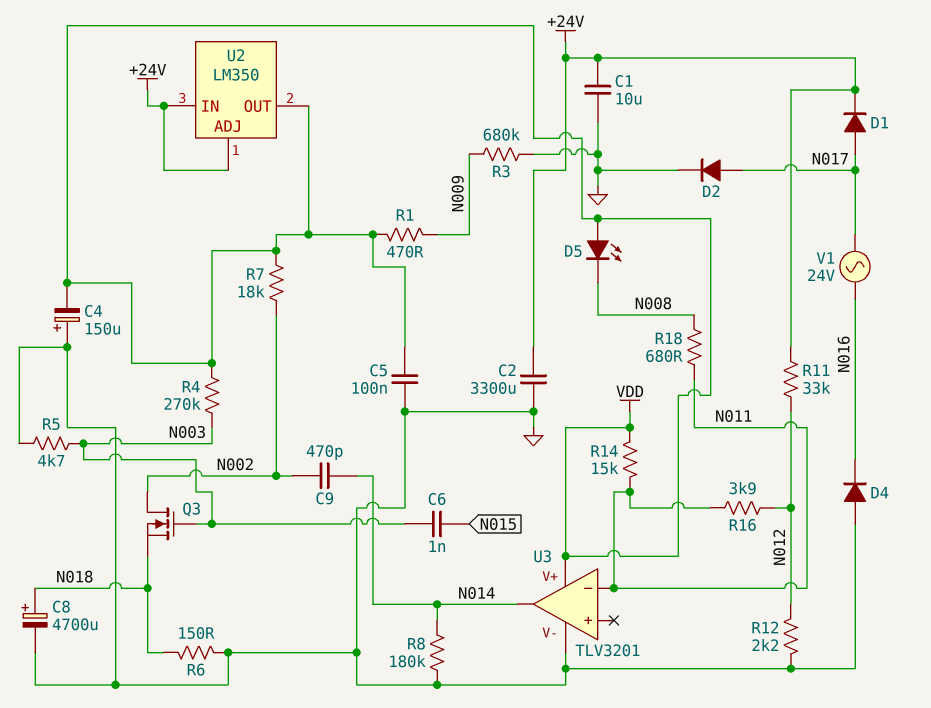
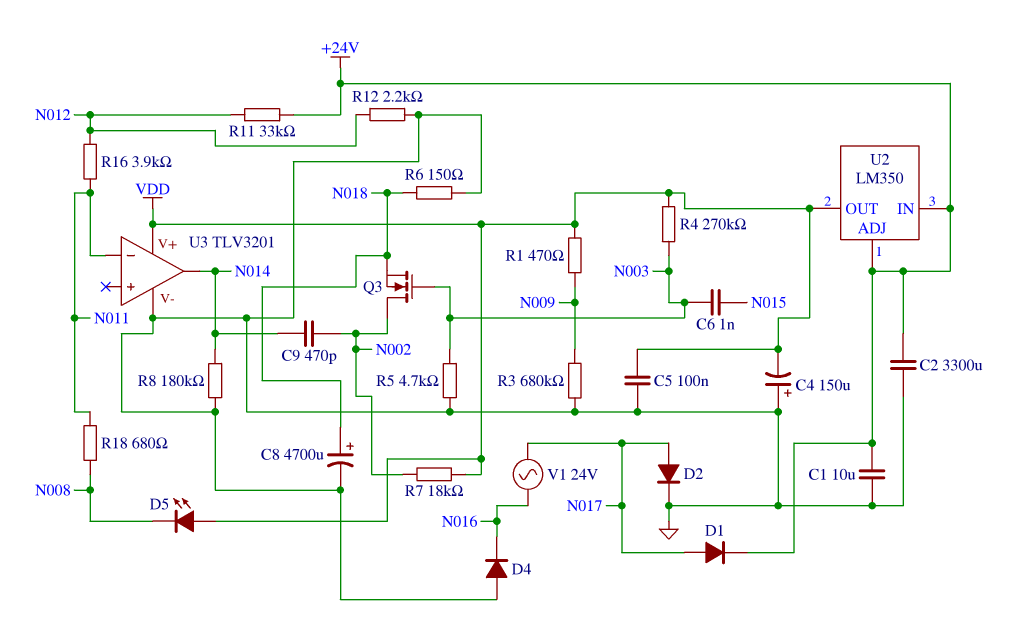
R14: 15k (N011, VDD) -> none

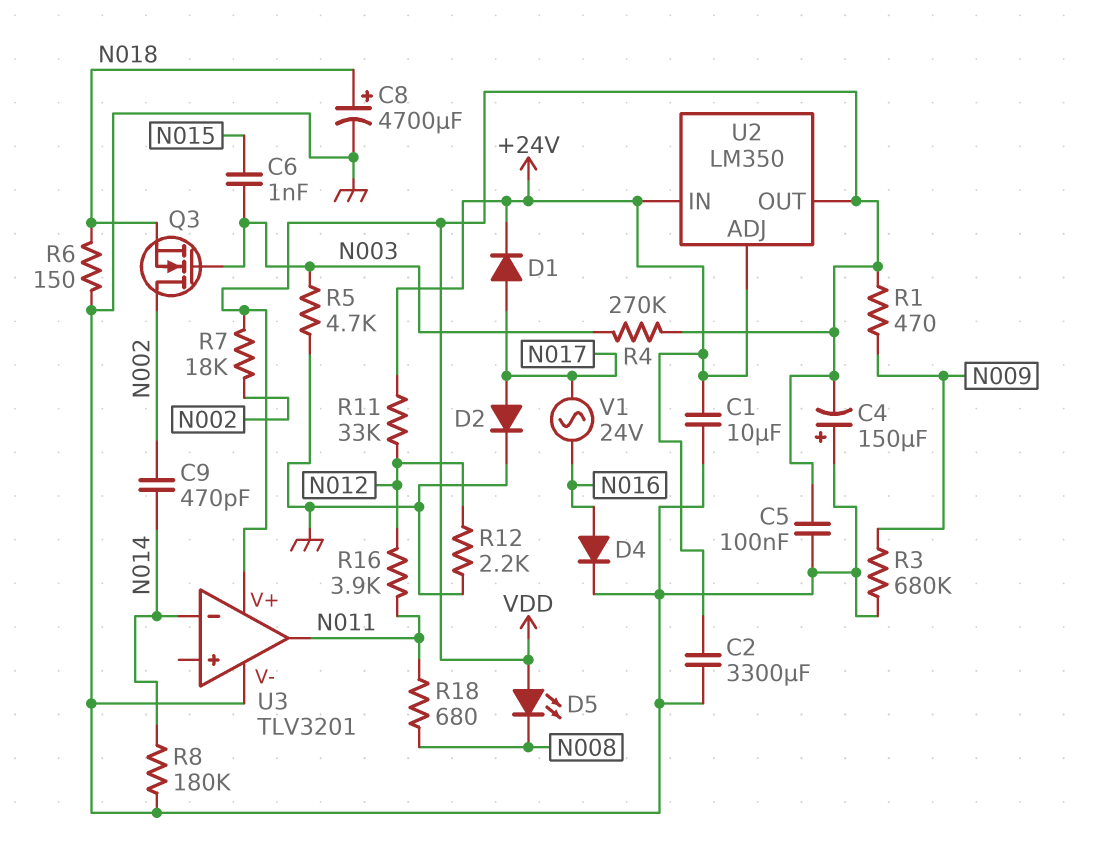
D4: diode (A GND, K N016) -> diode (A N016, K GND)
U3 pin in-: N011 -> N014
U3 pin out: N014 -> N011

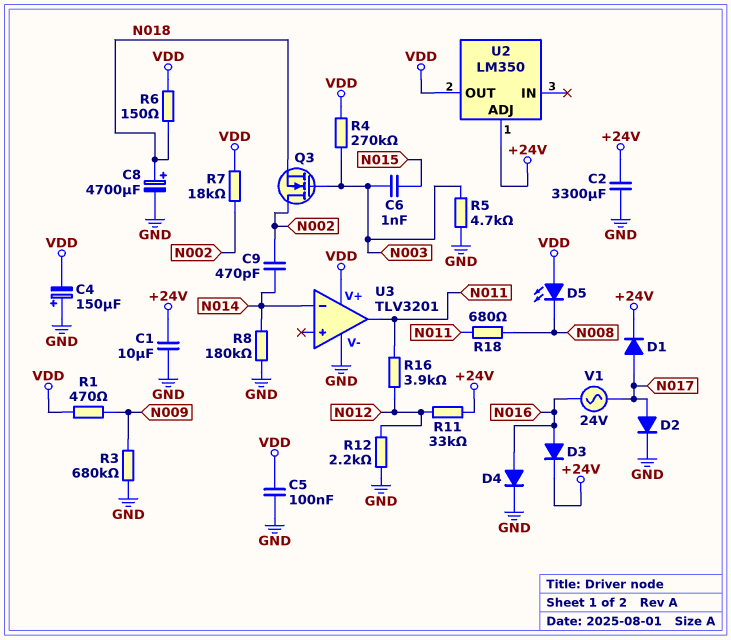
D3: none -> diode (A N016, K +24V)
R6: 150 (GND, N018) -> 150 (N018, VDD)
U2 pin IN: +24V -> none

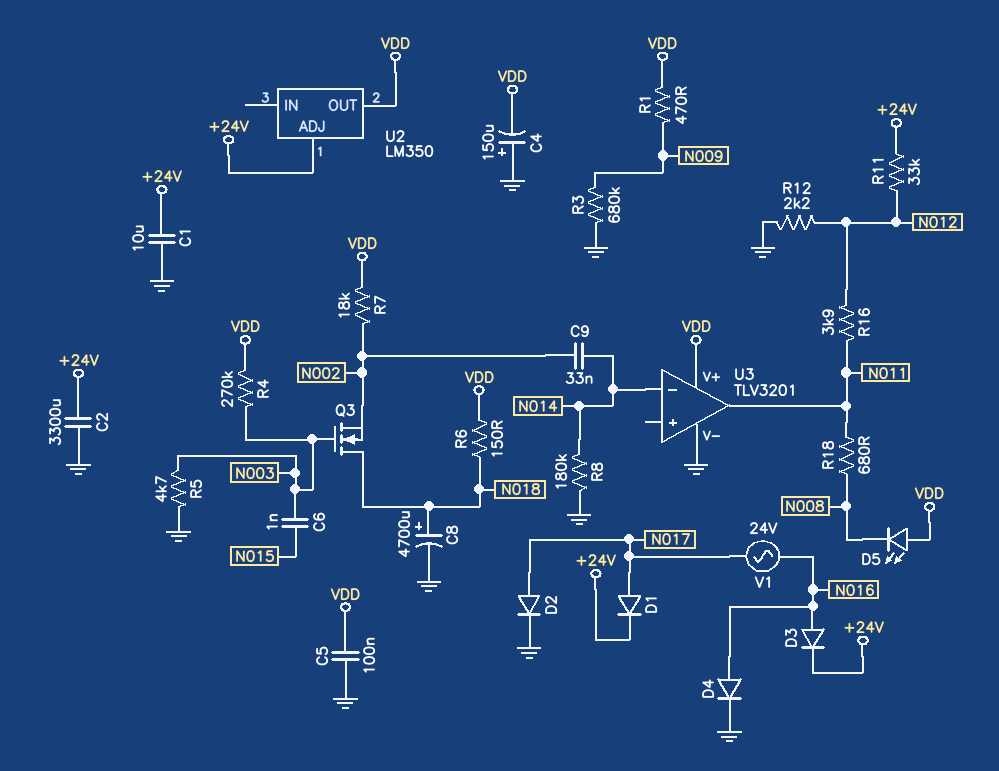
C9: 470pF (N002, N014) -> 33nF (N002, N014)
Q3: NMOS (G N003, D N002, S N018) -> NMOS (G N003, D N018, S N002)

